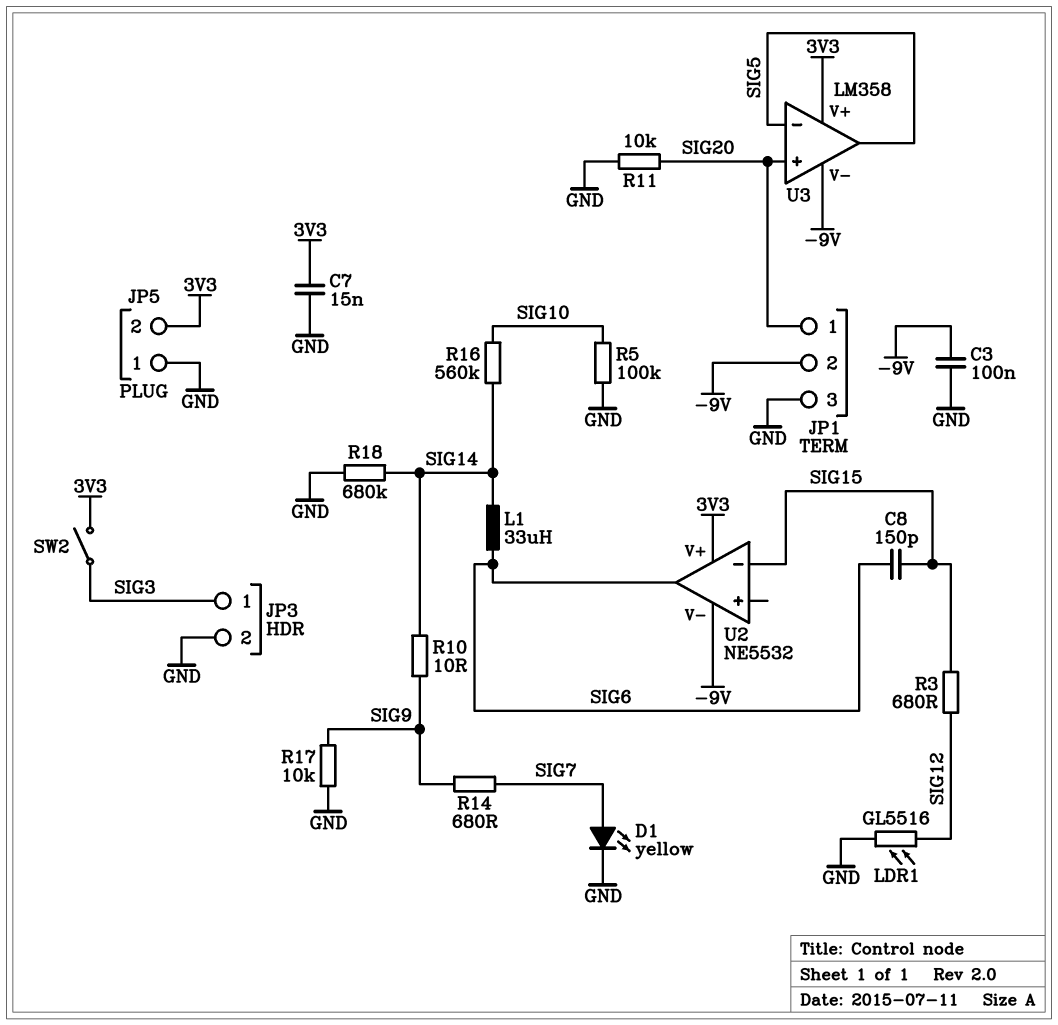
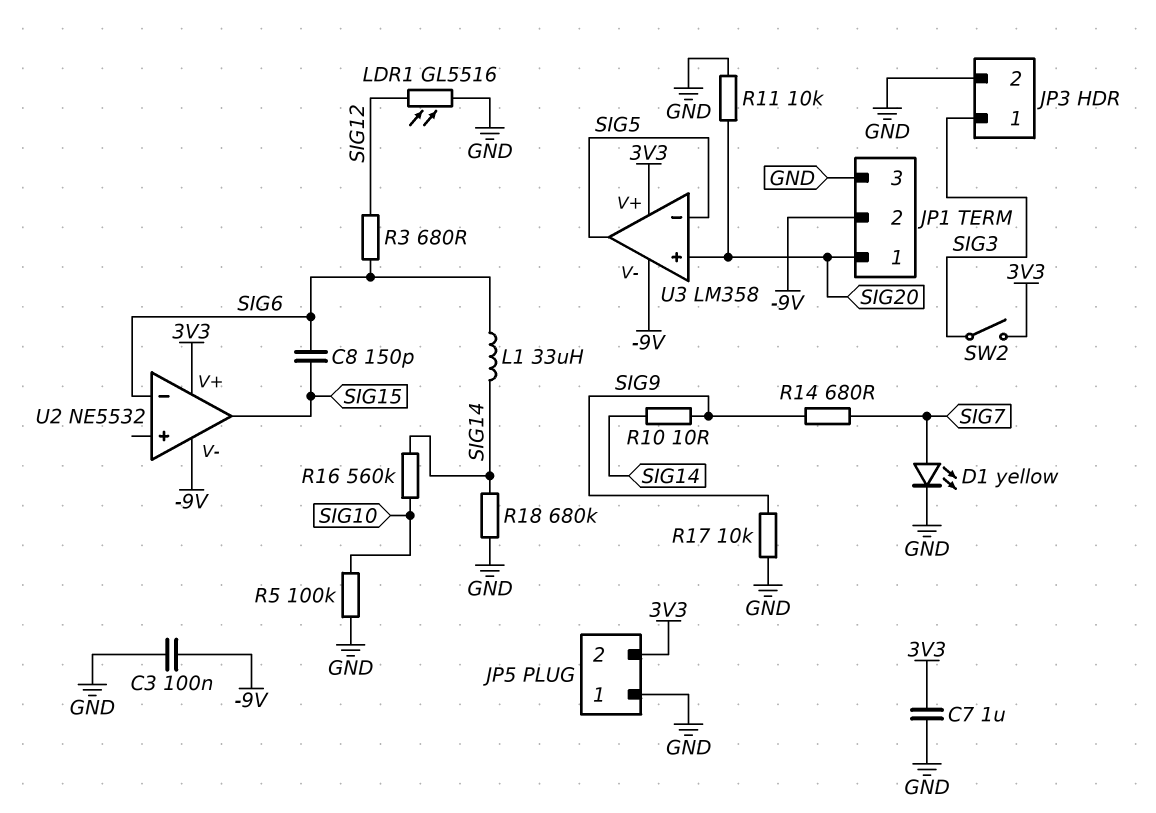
C7: 15nF (3V3, GND) -> 1uF (3V3, GND)
R3: 680 (SIG12, SIG15) -> 680 (SIG6, SIG12)
U2 pin in-: SIG15 -> SIG6
U2 pin out: SIG6 -> SIG15

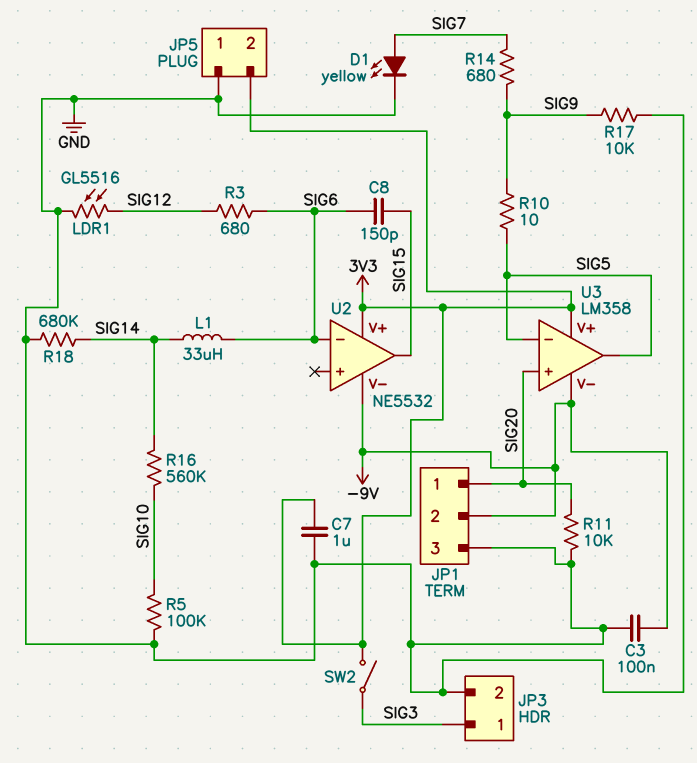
R10: 10 (SIG9, SIG14) -> 10 (SIG5, SIG9)

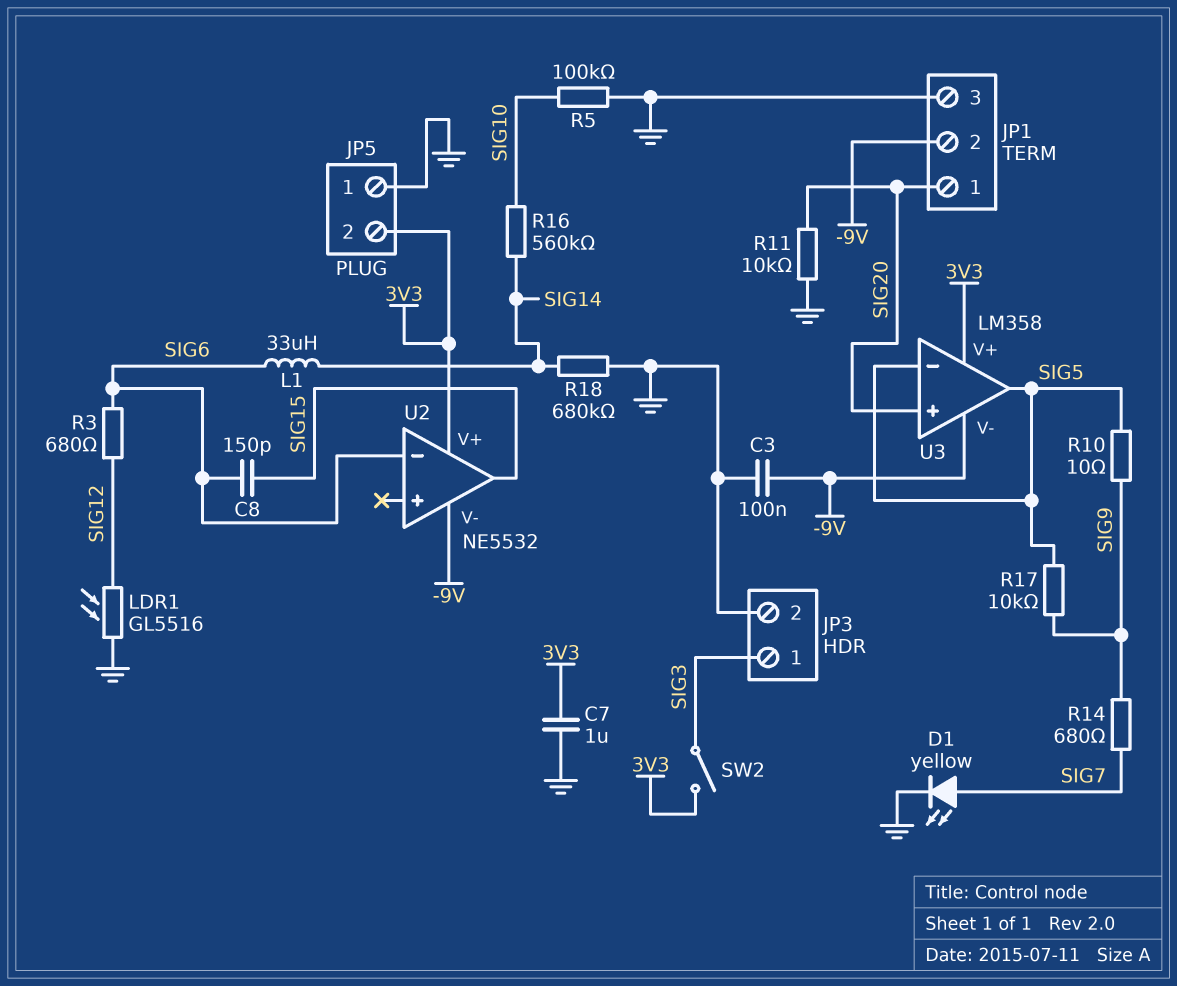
R17: 10k (GND, SIG9) -> 10k (SIG5, SIG9)

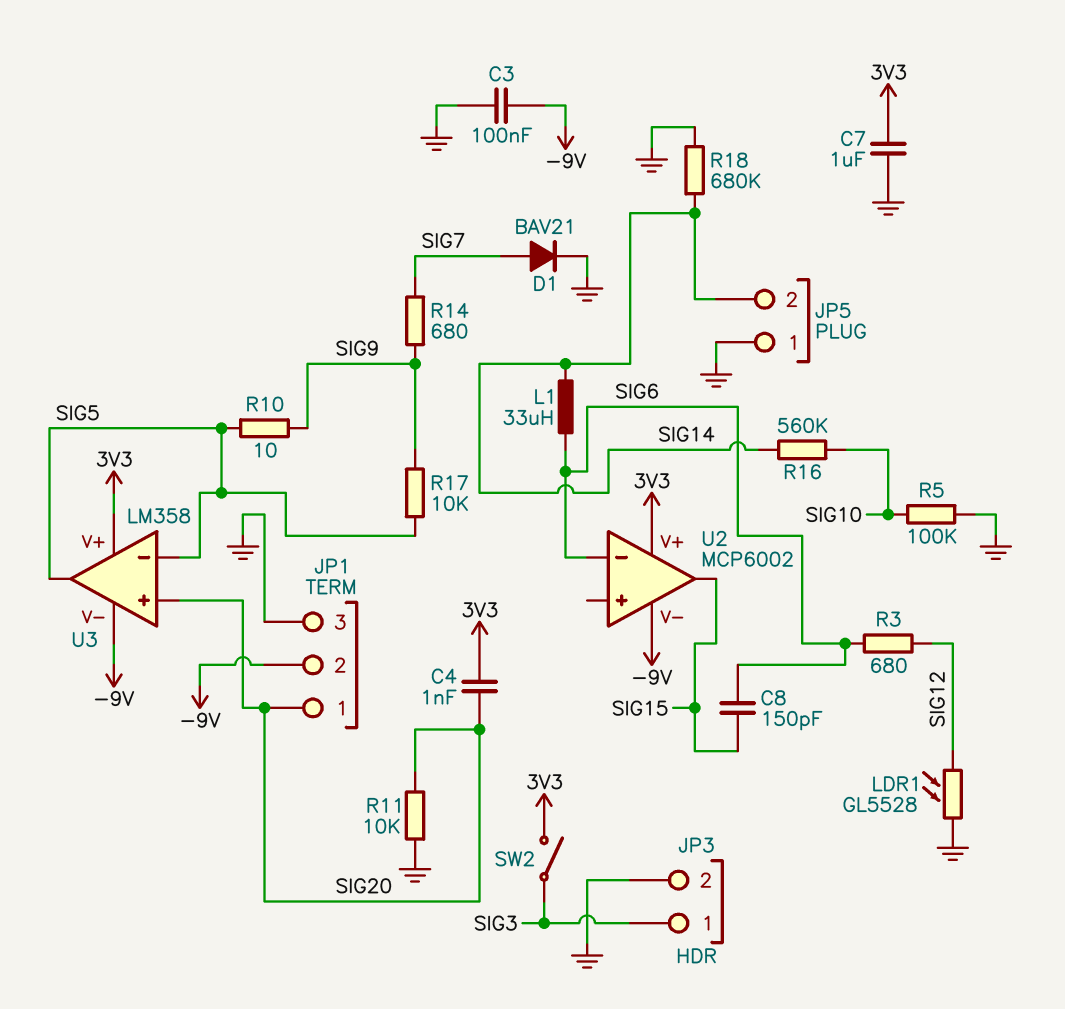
C4: none -> 1nF (3V3, SIG20)
D1: LED yellow (A SIG7, K GND) -> diode BAV21 (A SIG7, K GND)
JP5 pin 2: 3V3 -> SIG14
LDR1: GL5516 (GND, SIG12) -> GL5528 (GND, SIG12)
U2: NE5532 -> MCP6002

